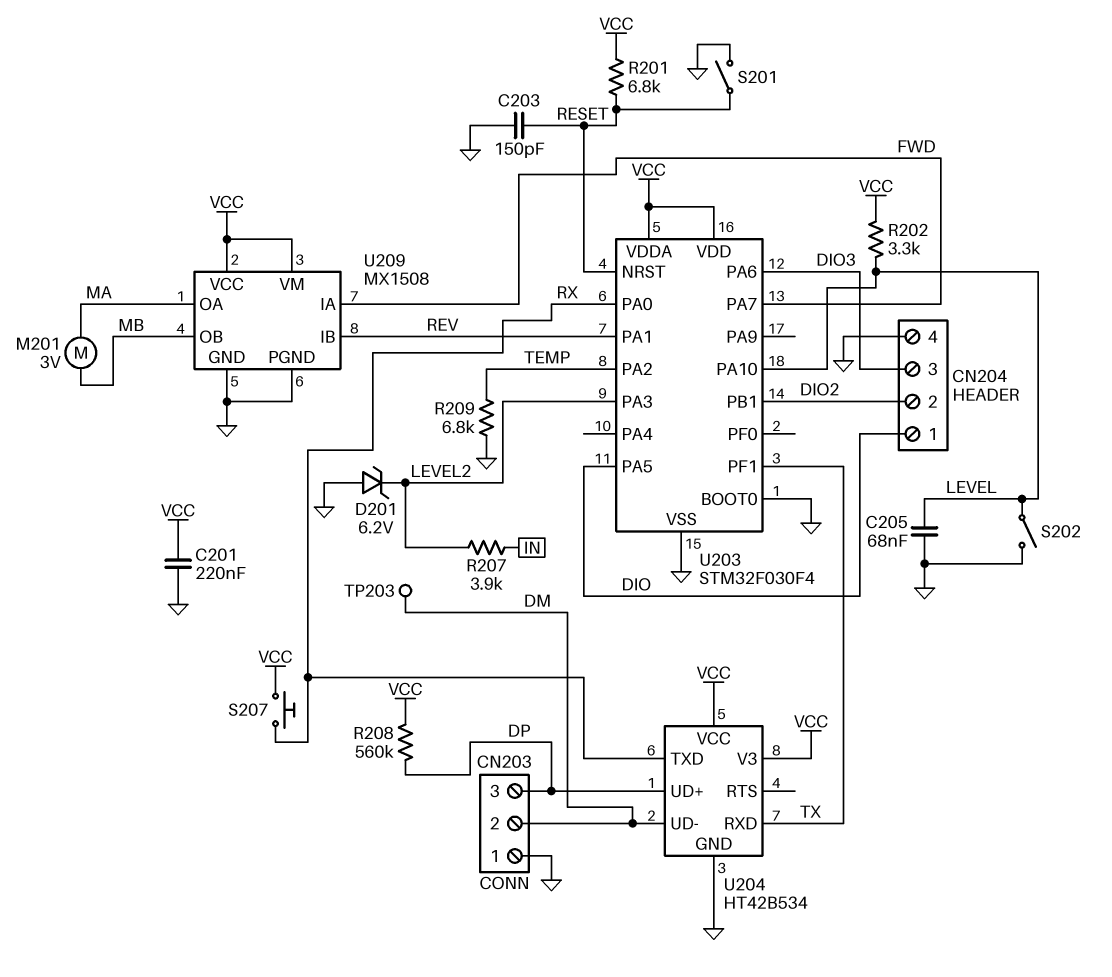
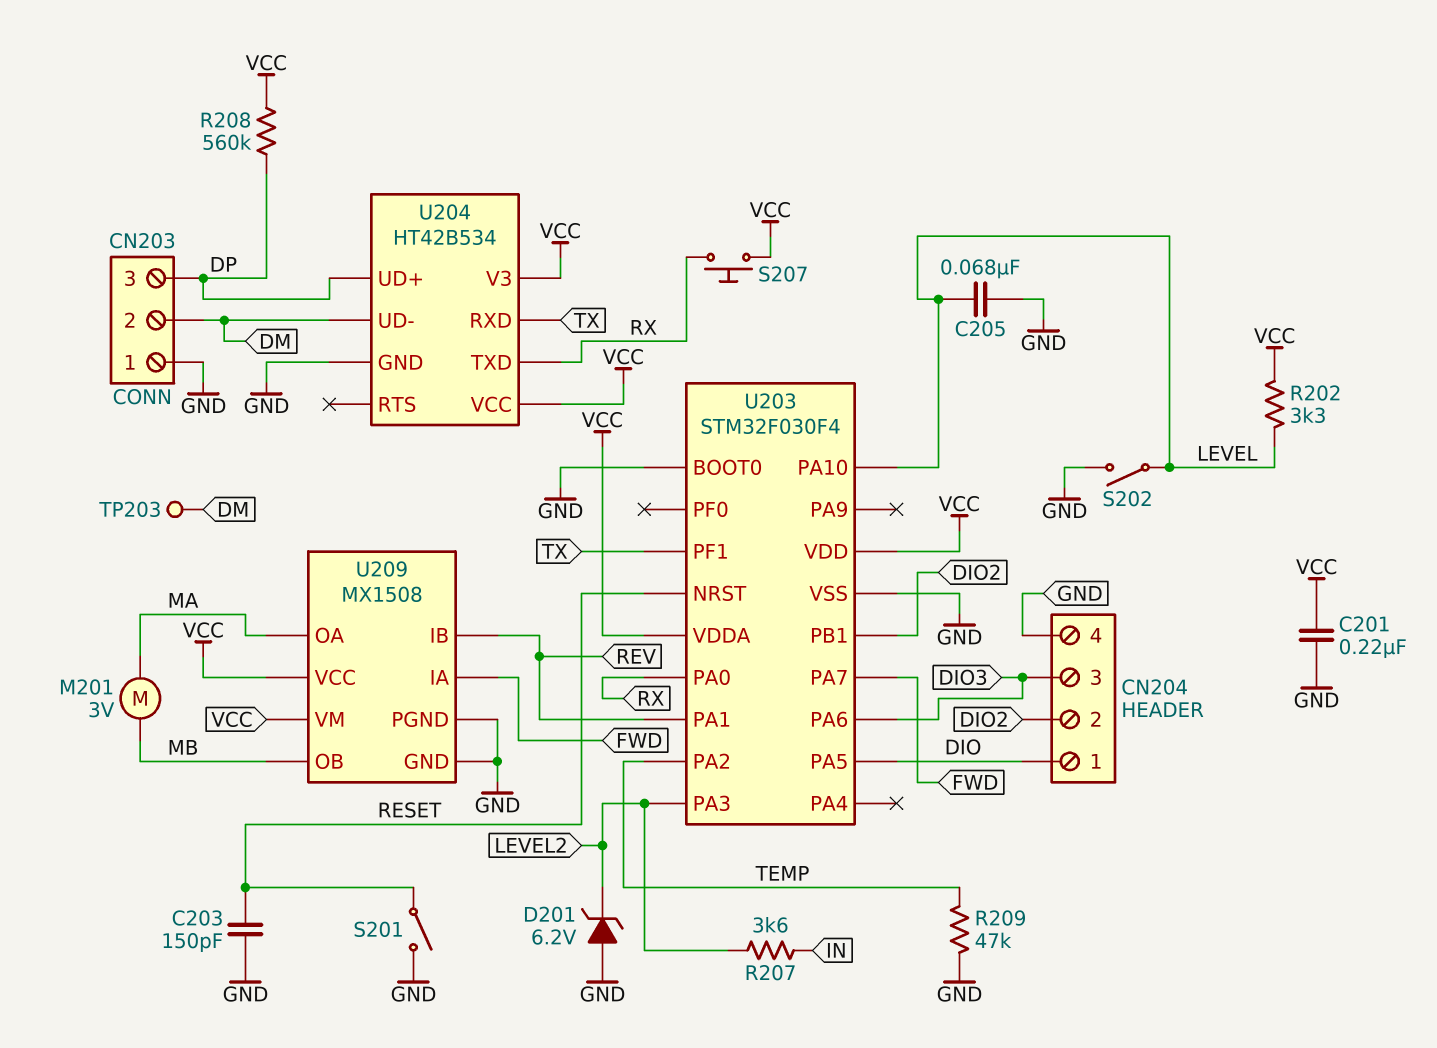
R201: 6.8k (RESET, VCC) -> none
R207: 3.9k (IN, LEVEL2) -> 3.6k (IN, LEVEL2)
R209: 6.8k (GND, TEMP) -> 47k (GND, TEMP)

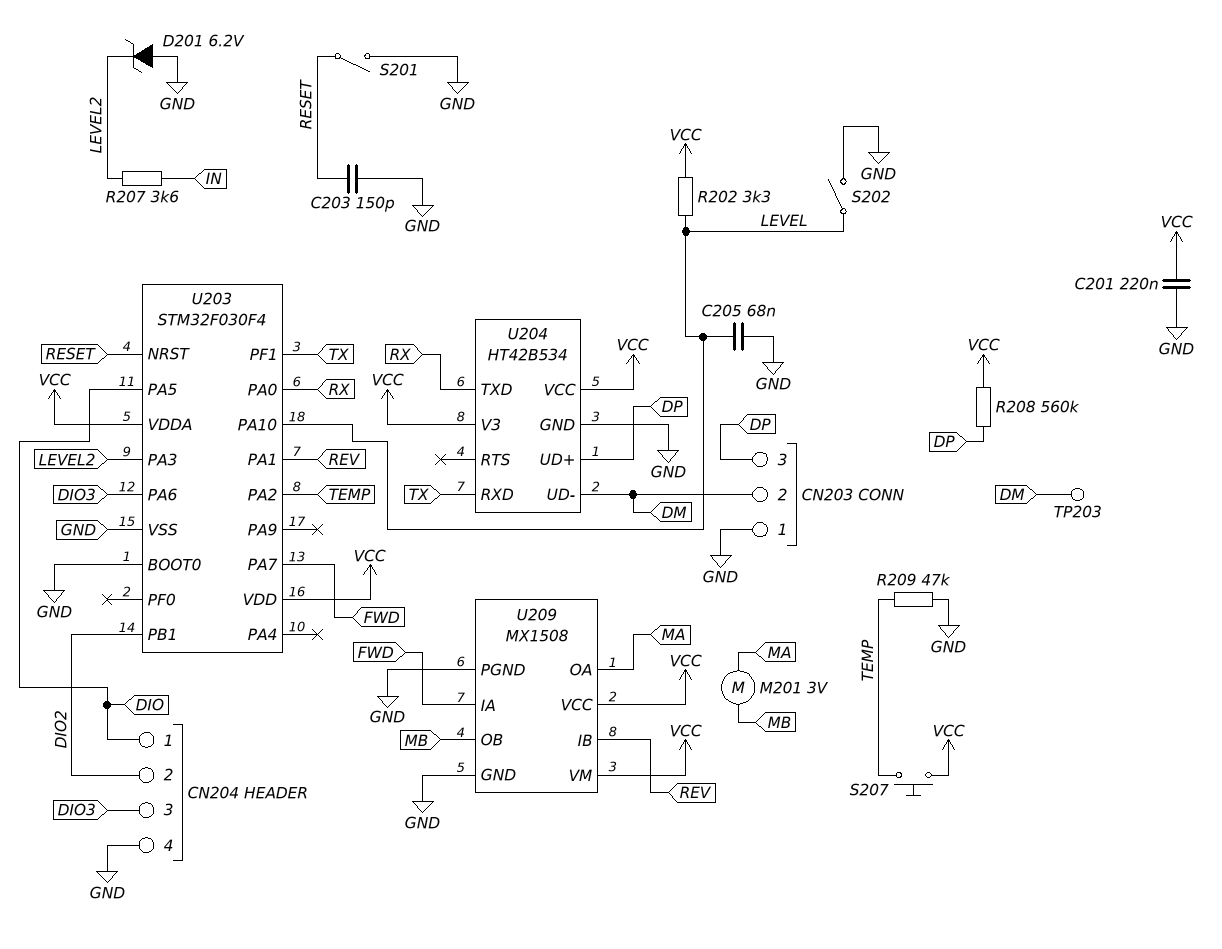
S207: button (RX, VCC) -> button (TEMP, VCC)

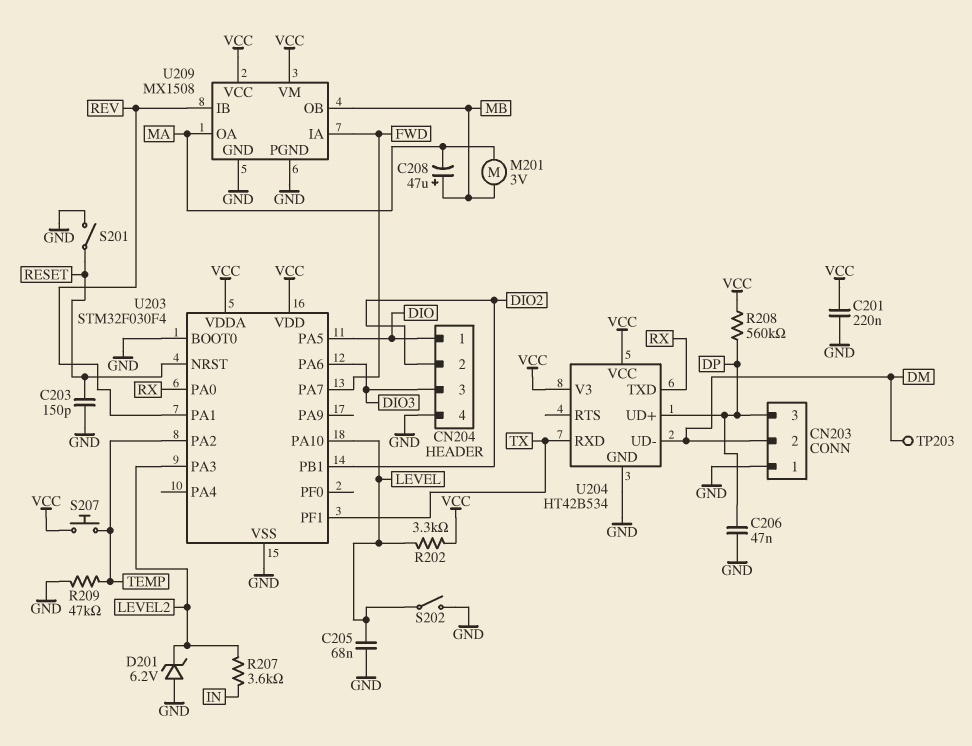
C206: none -> 47nF (DP, GND)
C208: none -> 47uF (plus MB, minus MA)

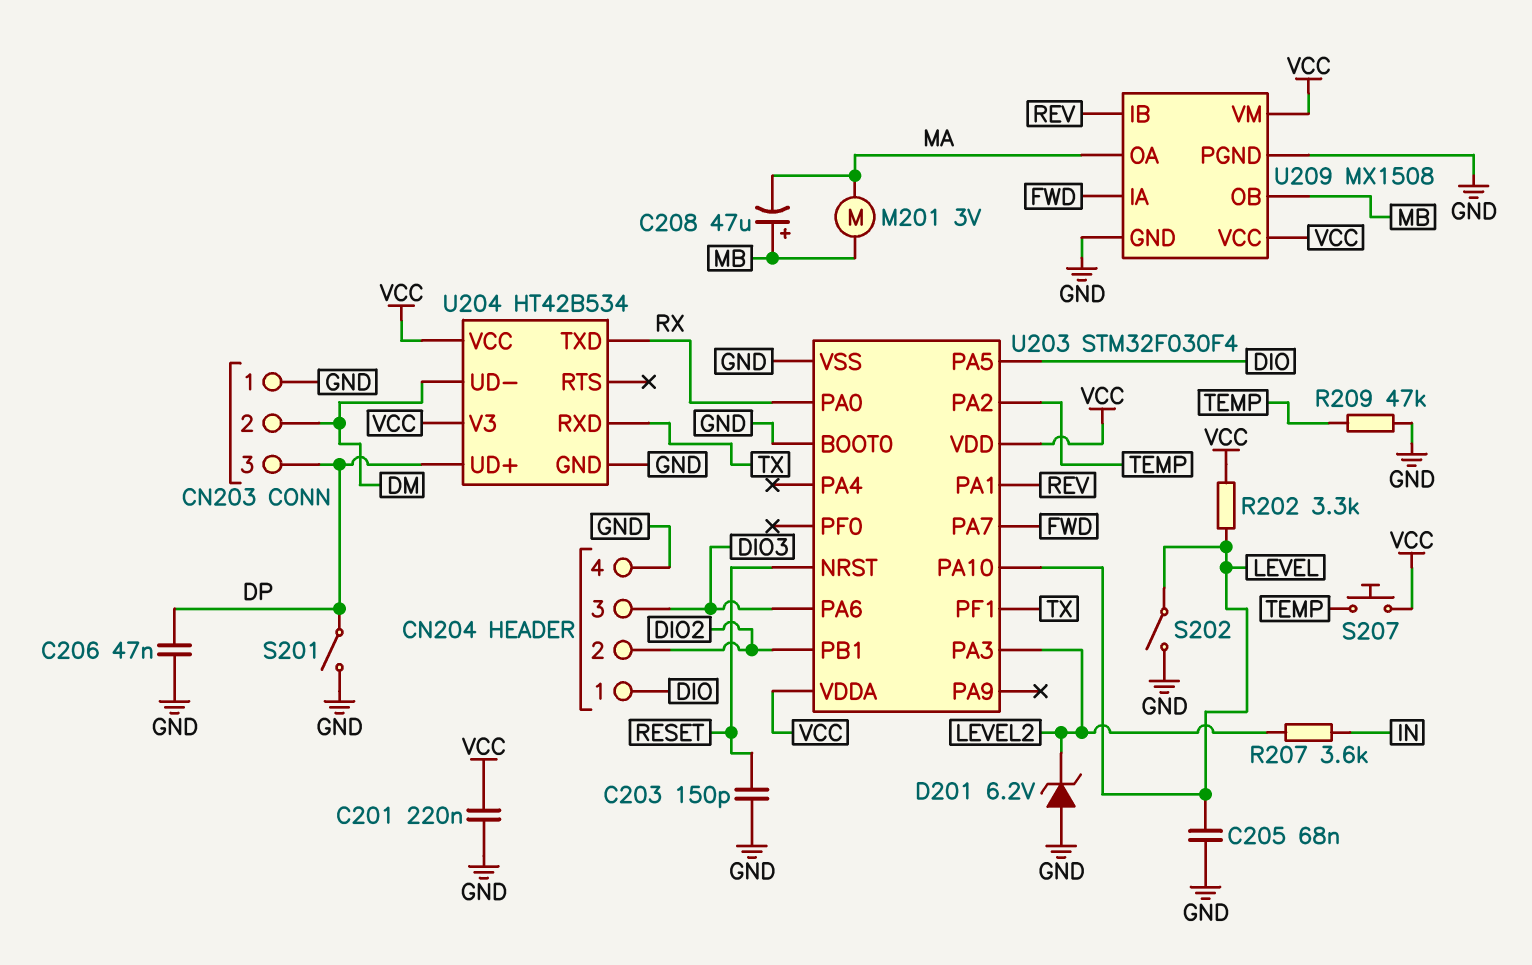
R208: 560k (DP, VCC) -> none
S201: switch (GND, RESET) -> switch (DP, GND)
TP203: test point (DM) -> none

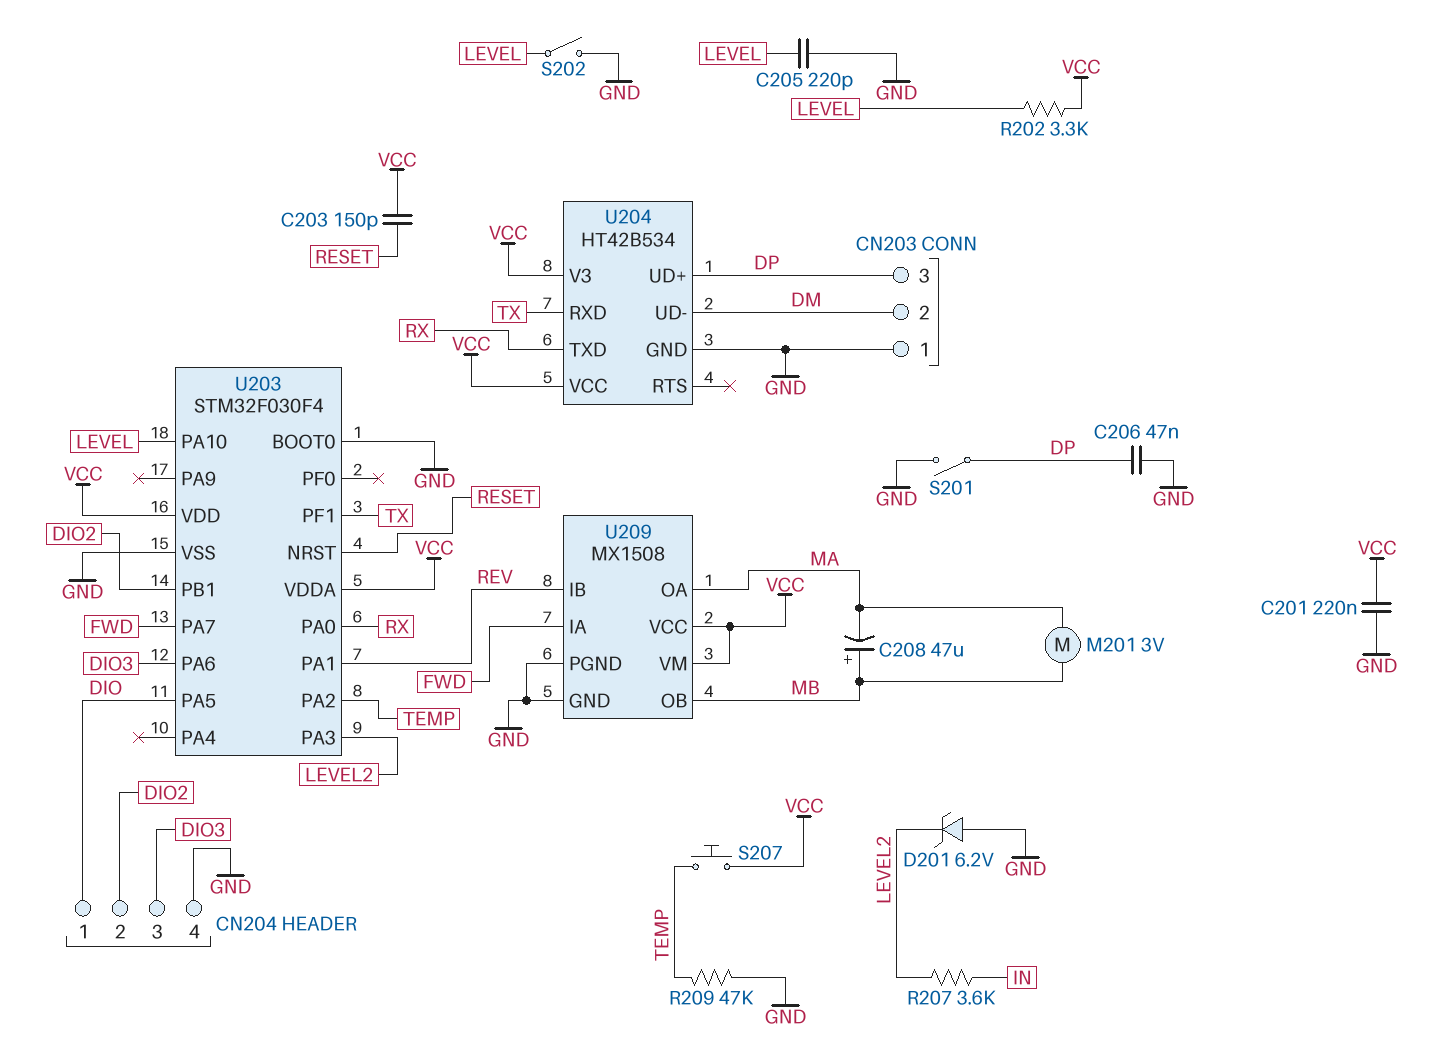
C203: 150pF (GND, RESET) -> 150pF (RESET, VCC)
C205: 68nF (GND, LEVEL) -> 220pF (GND, LEVEL)

